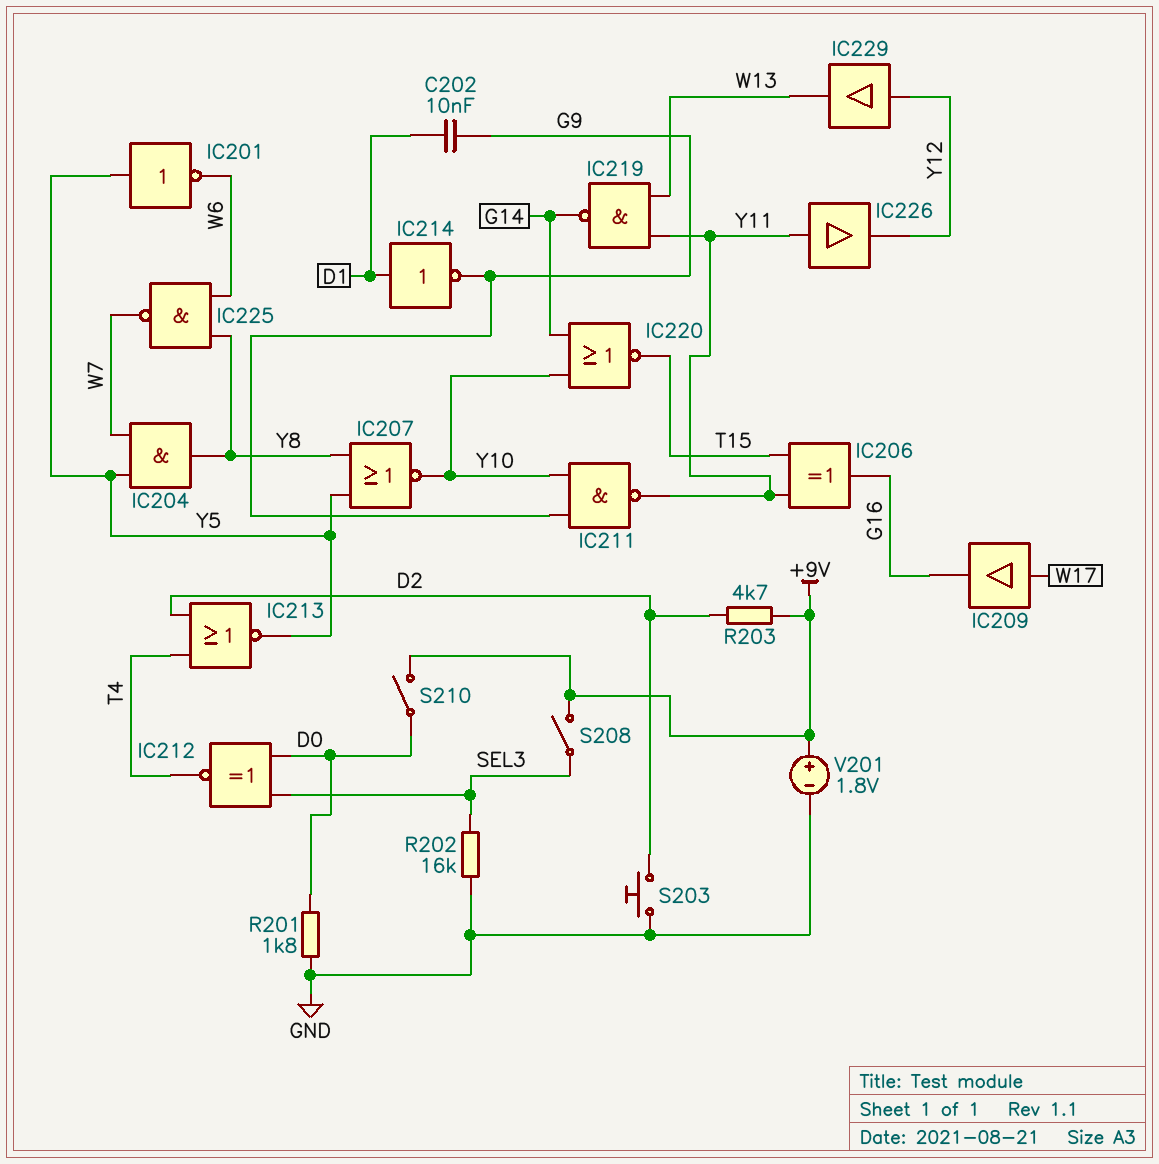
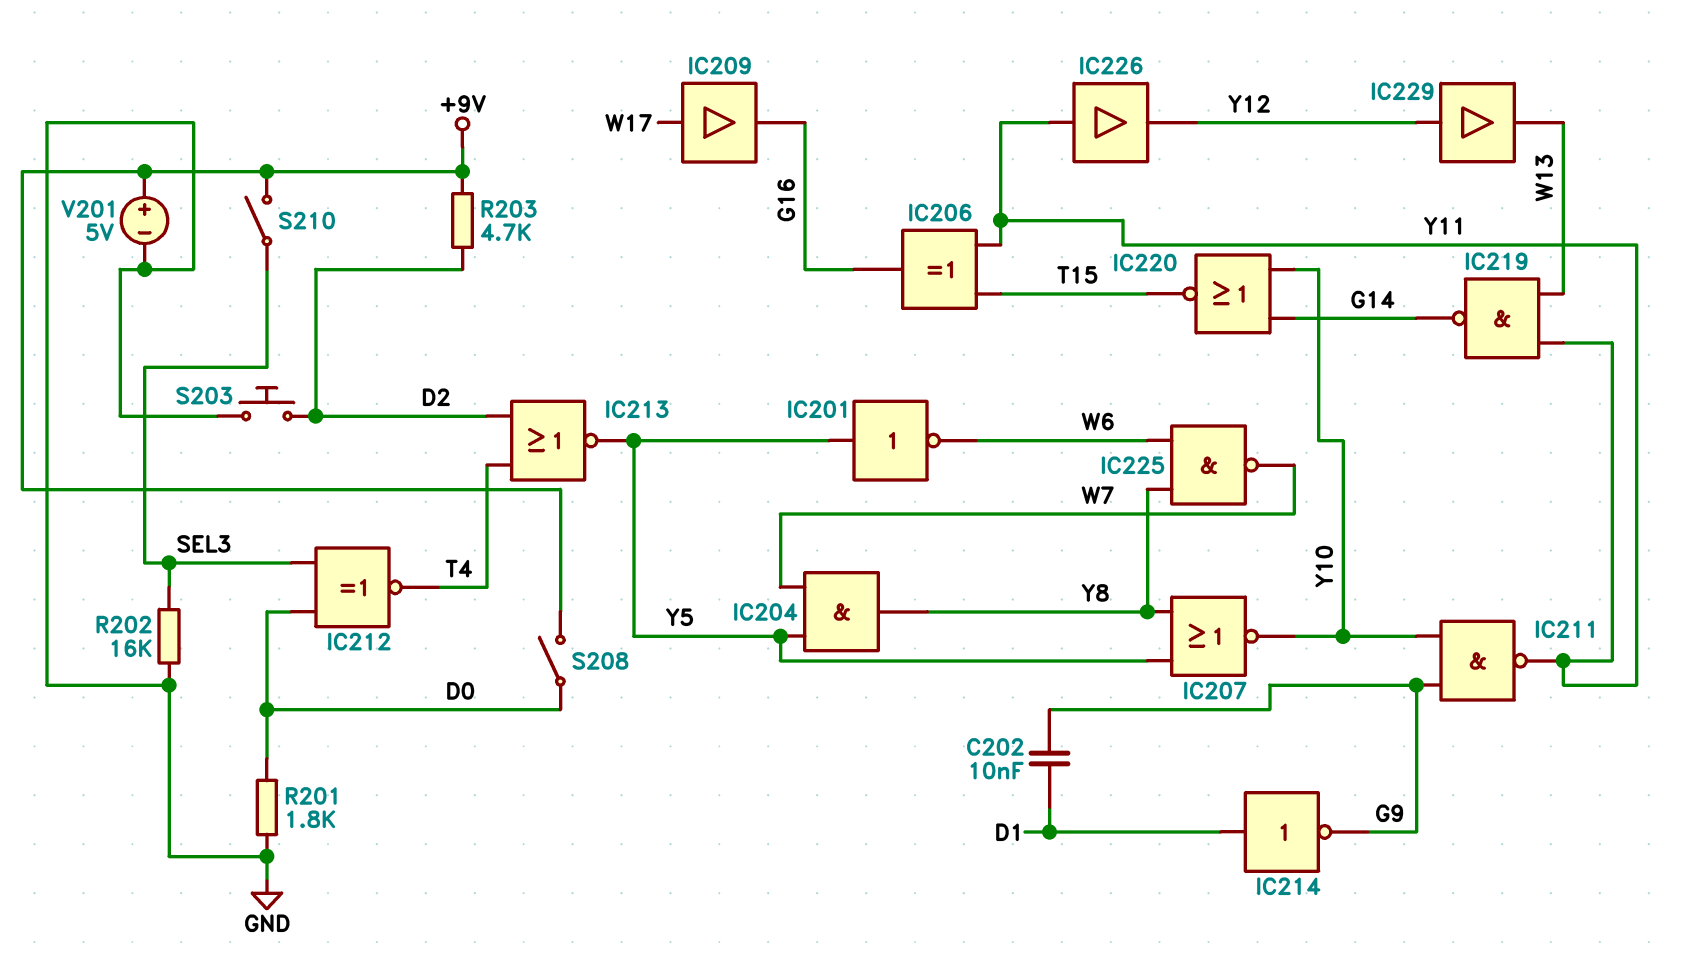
S208: switch (+9V, SEL3) -> switch (+9V, D0)
S210: switch (+9V, D0) -> switch (+9V, SEL3)
V201: 1.8V (plus +9V, minus GND) -> 5V (plus +9V, minus GND)

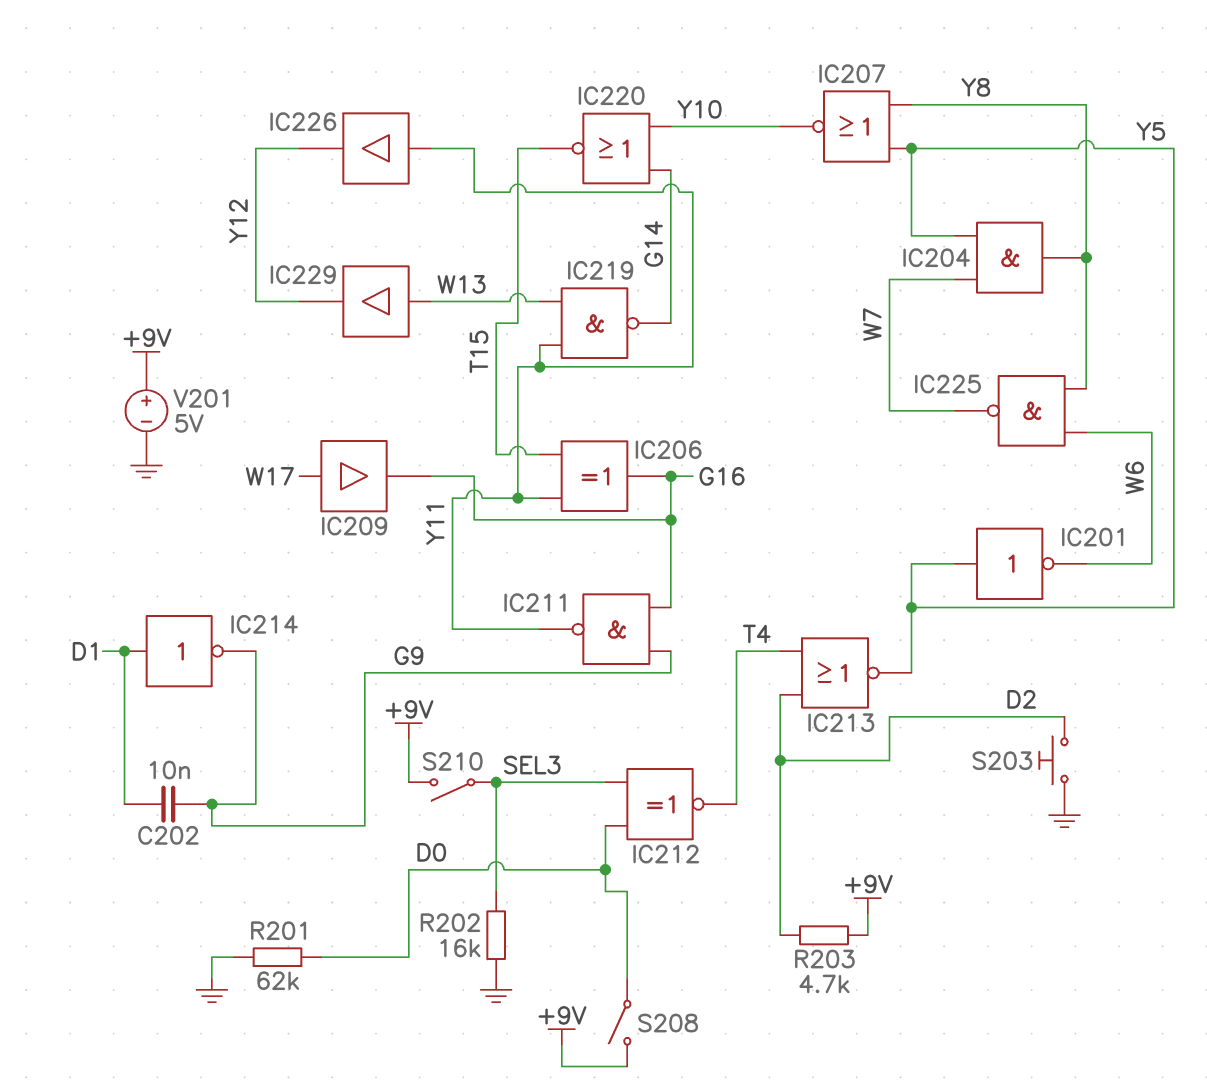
IC211: NAND (in G9, in Y10, out Y11) -> NAND (in G9, in G16, out Y11)
IC229: buffer (in Y12, out W13) -> buffer (in W13, out Y12)
R201: 1.8k (D0, GND) -> 62k (D0, GND)

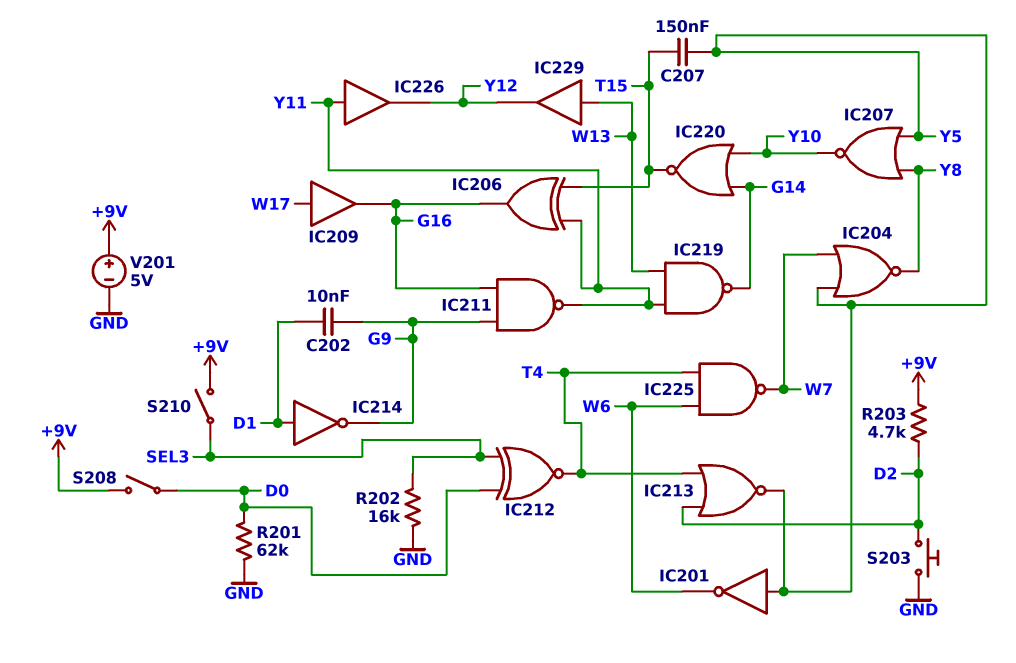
C207: none -> 150nF (T15, Y5)
IC204: AND (in W7, in Y5, out Y8) -> NOR (in W7, in Y5, out Y8)
IC225: NAND (in W6, in Y8, out W7) -> NAND (in T4, in W6, out W7)

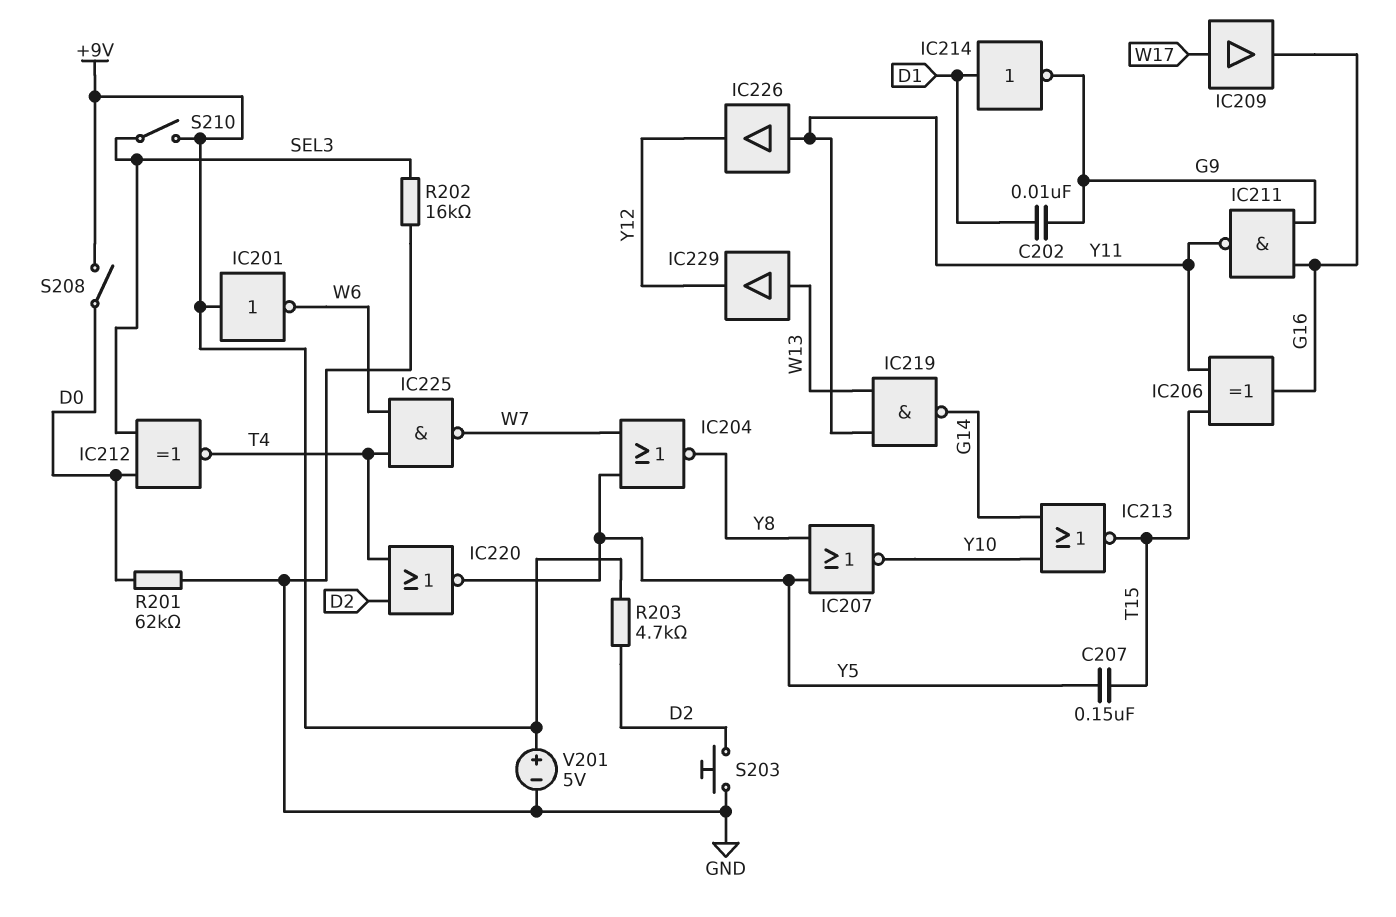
IC201: NOT (in Y5, out W6) -> NOT (in +9V, out W6)
IC213: NOR (in D2, in T4, out Y5) -> NOR (in G14, in Y10, out T15)
IC220: NOR (in G14, in Y10, out T15) -> NOR (in D2, in T4, out Y5)

